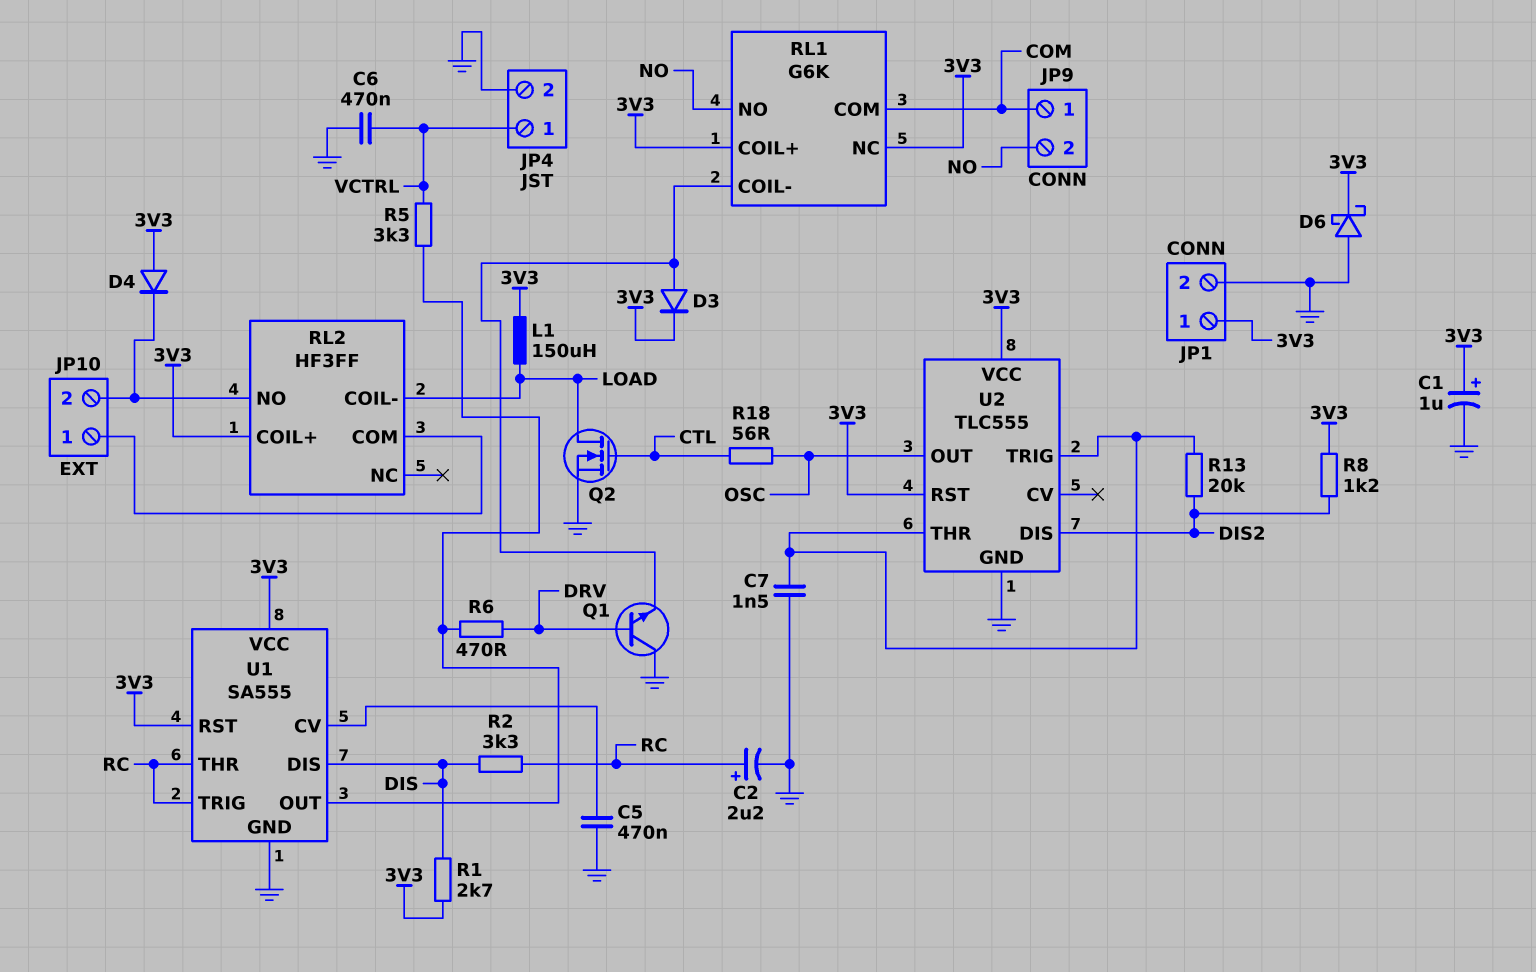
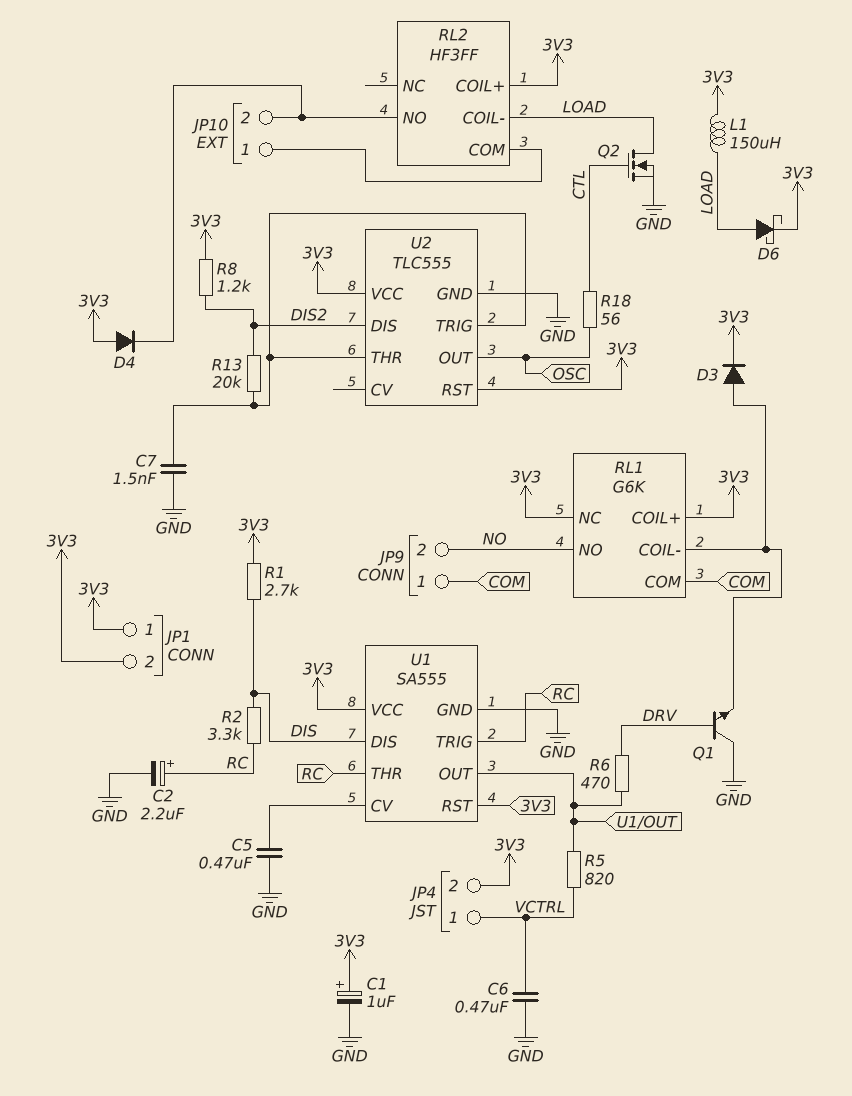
D6: schottky (A GND, K 3V3) -> schottky (A LOAD, K 3V3)
JP1 pin 2: GND -> 3V3
JP4 pin 2: GND -> 3V3
R5: 3.3k (U1/OUT, VCTRL) -> 820 (U1/OUT, VCTRL)

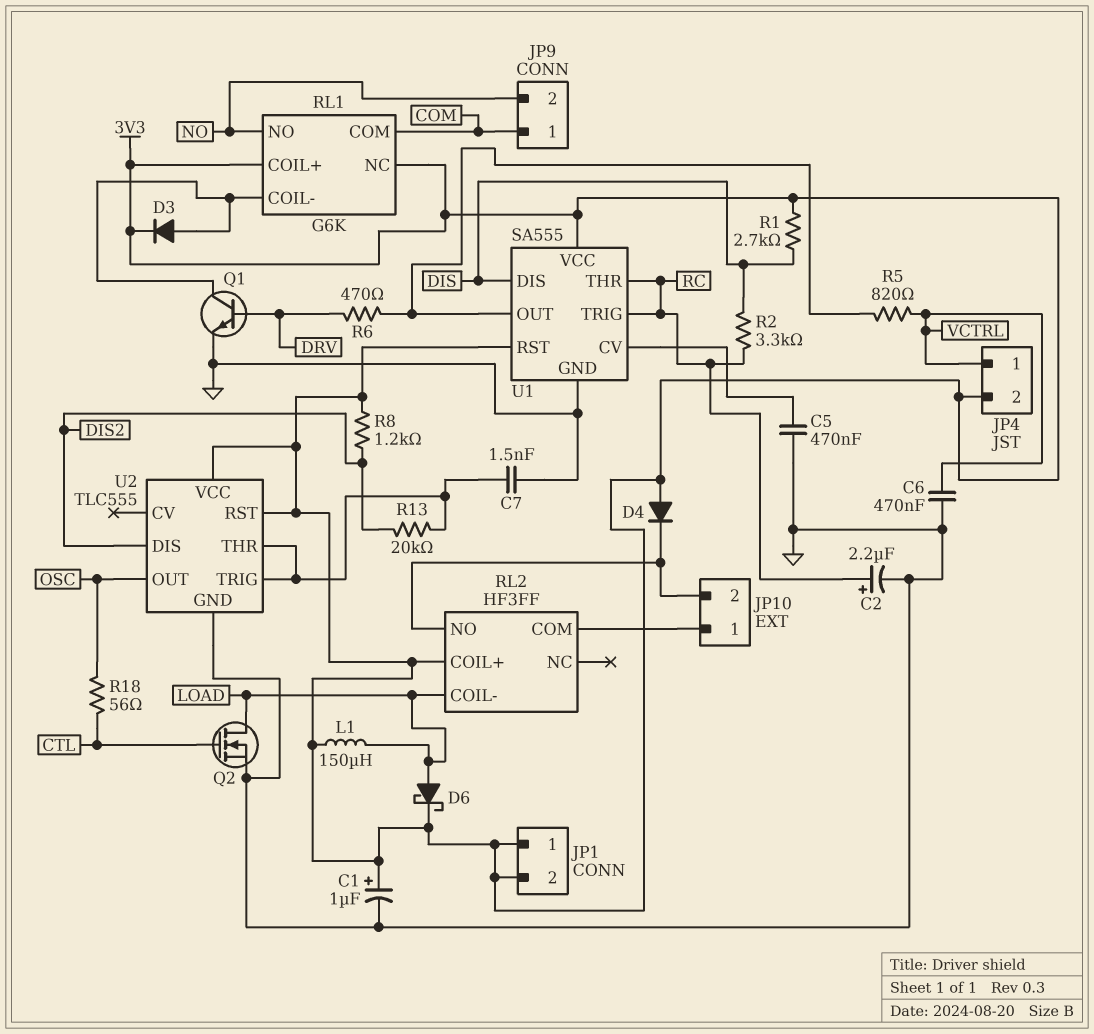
Q1: NPN (B DRV, C GND, E RL1/COIL-) -> NPN (B DRV, C RL1/COIL-, E GND)

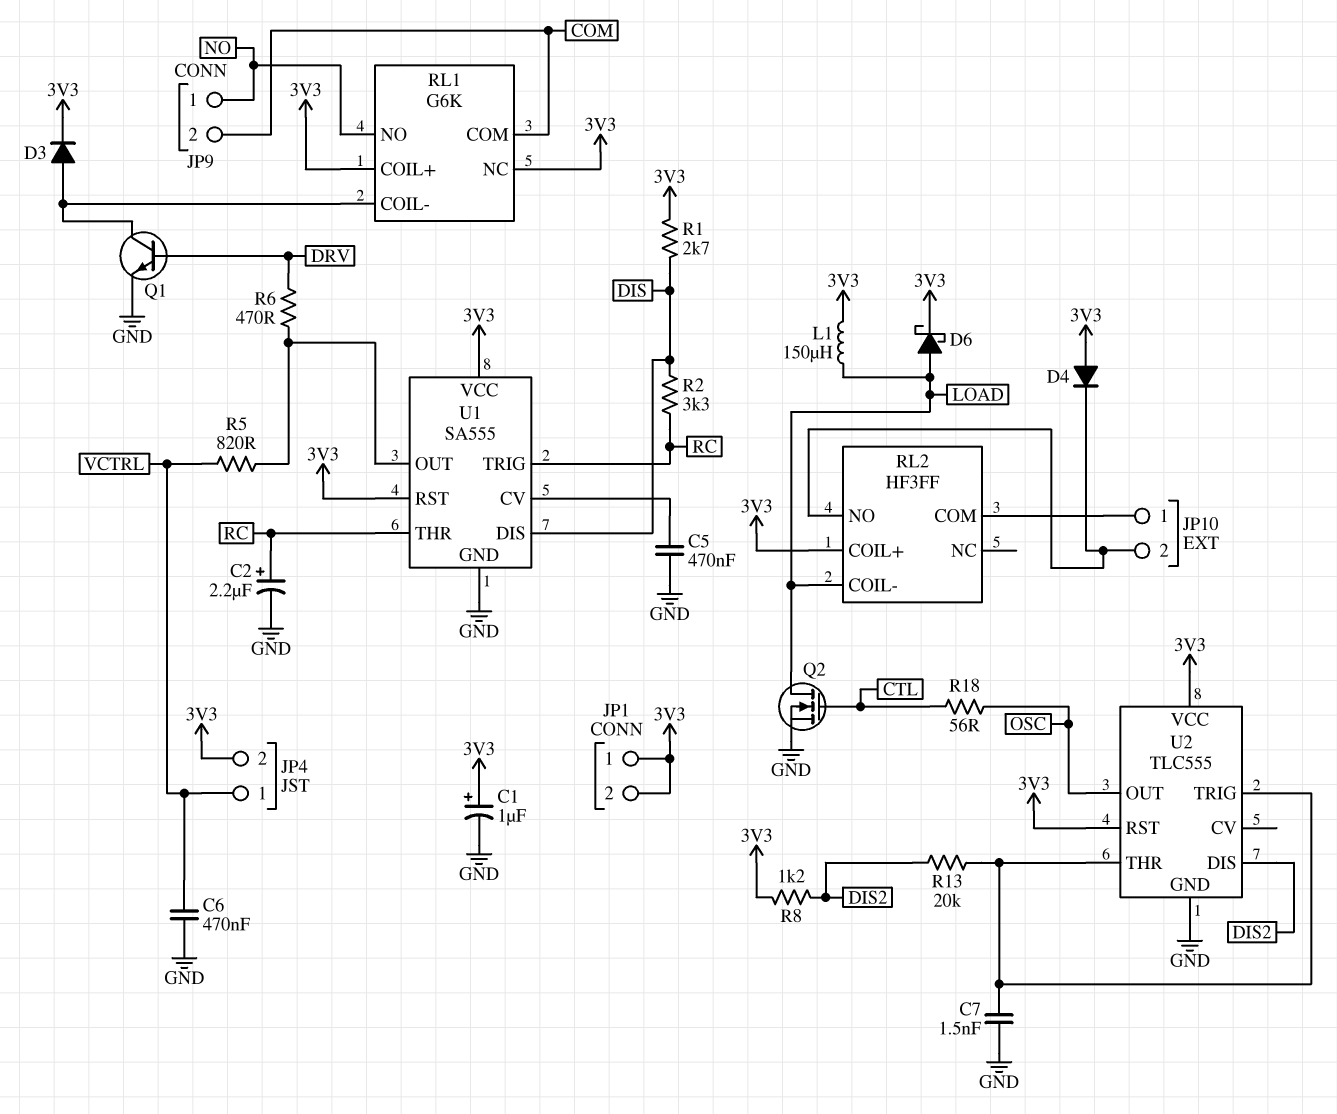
JP9 pin 1: COM -> NO
JP9 pin 2: NO -> COM

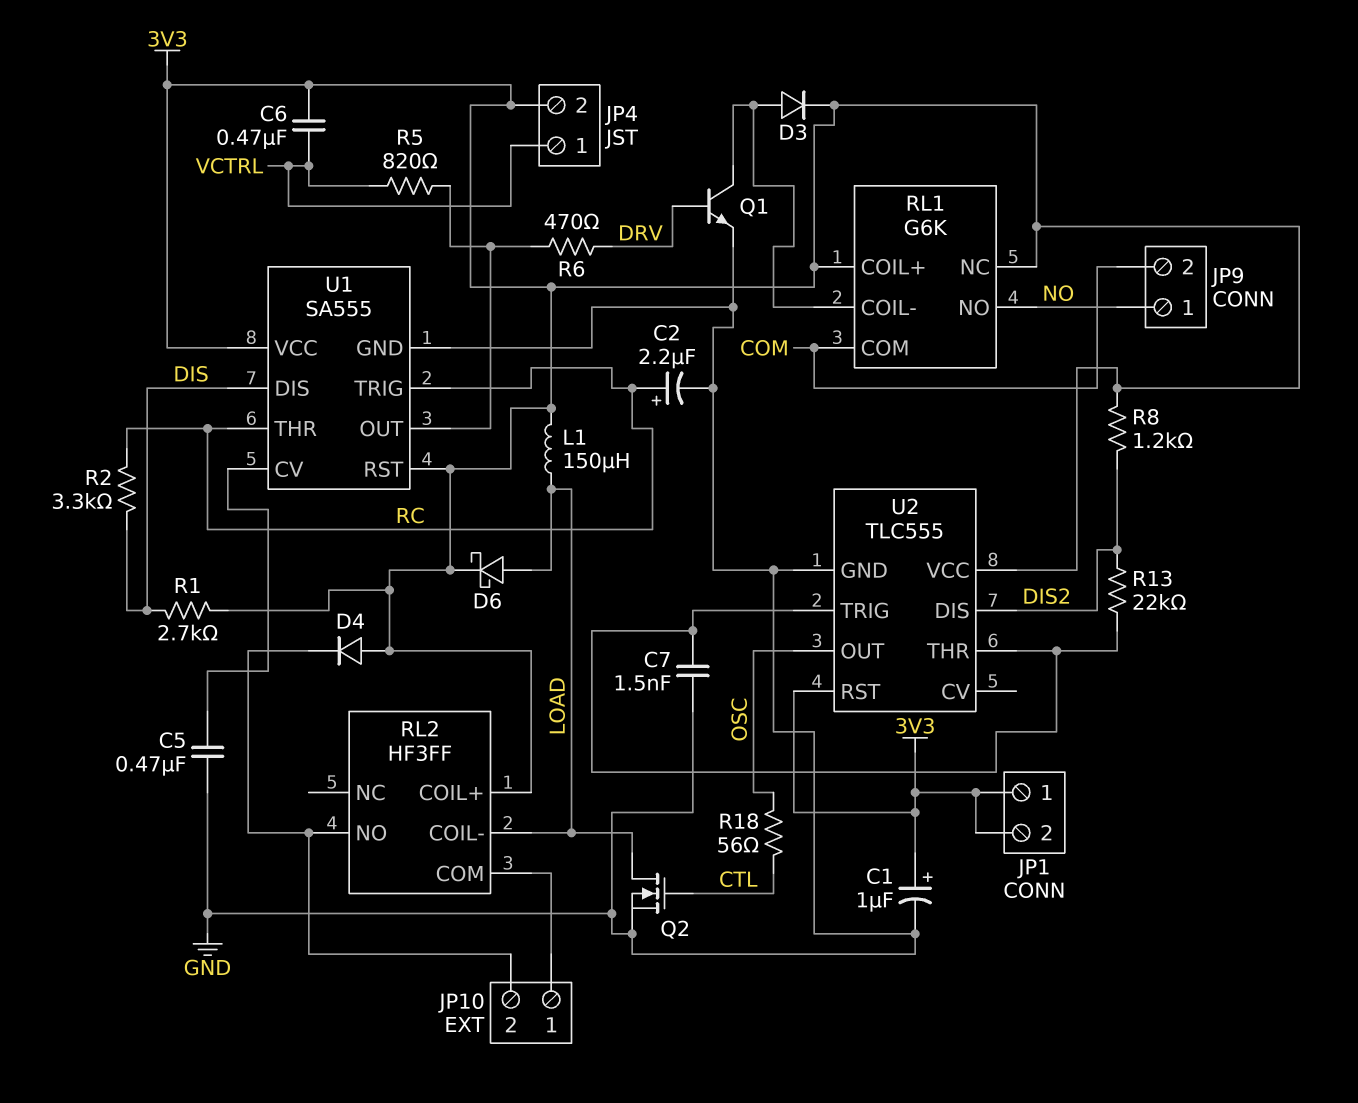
C6: 470nF (GND, VCTRL) -> 470nF (3V3, VCTRL)
R13: 20k (DIS2, U2/THR) -> 22k (DIS2, U2/THR)

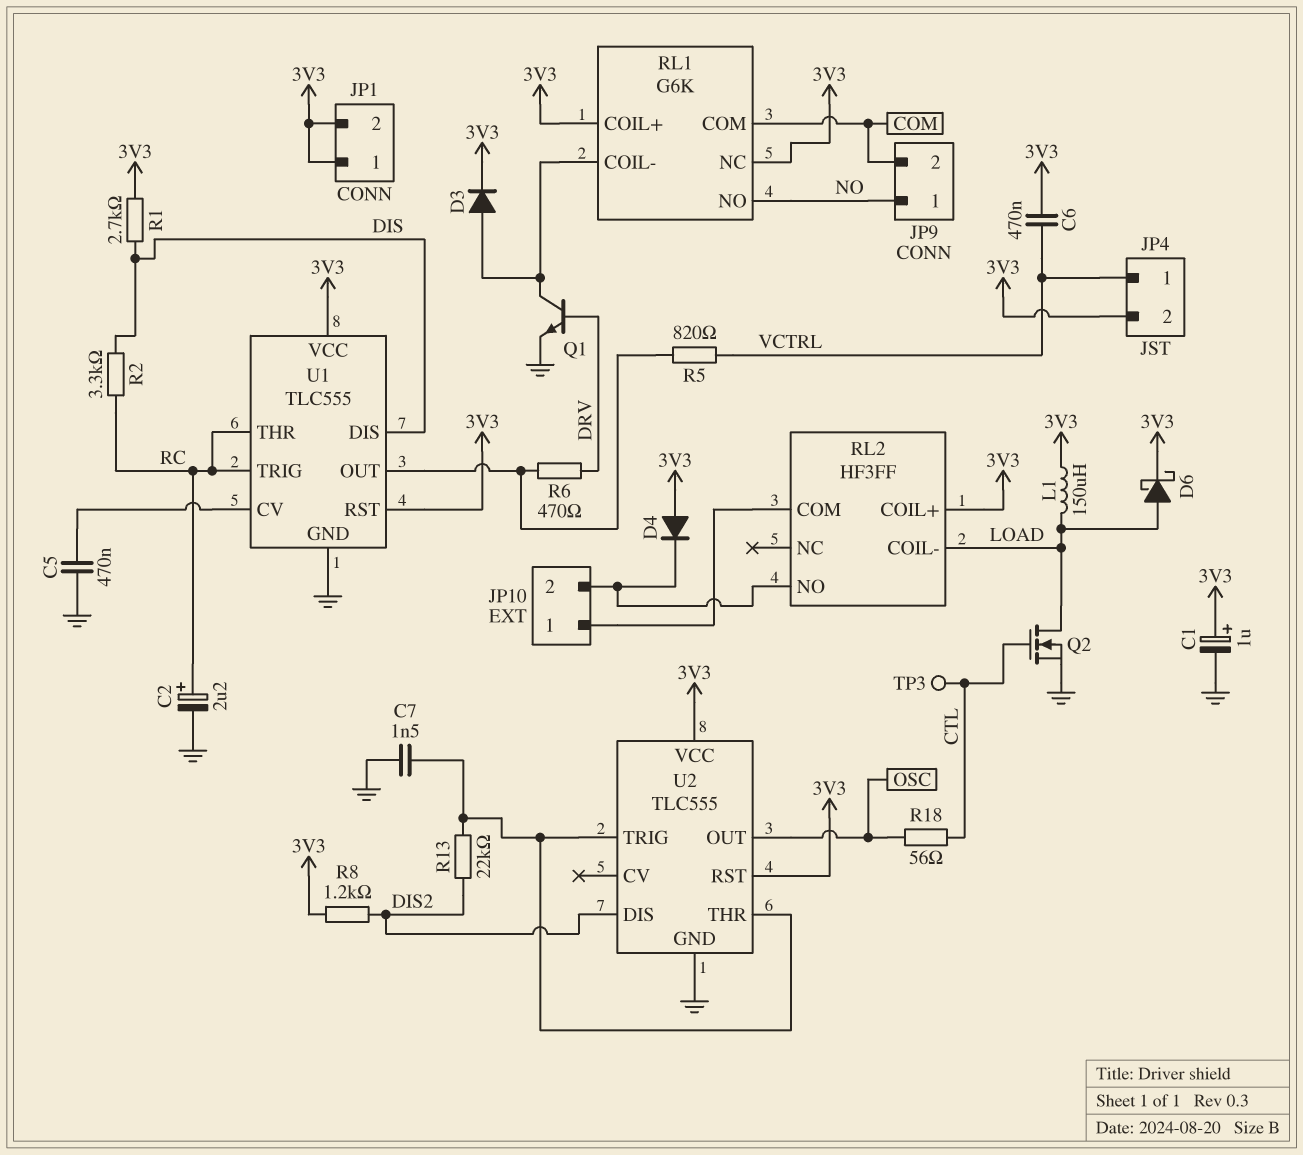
TP3: none -> test point (CTL)
U1: SA555 -> TLC555

